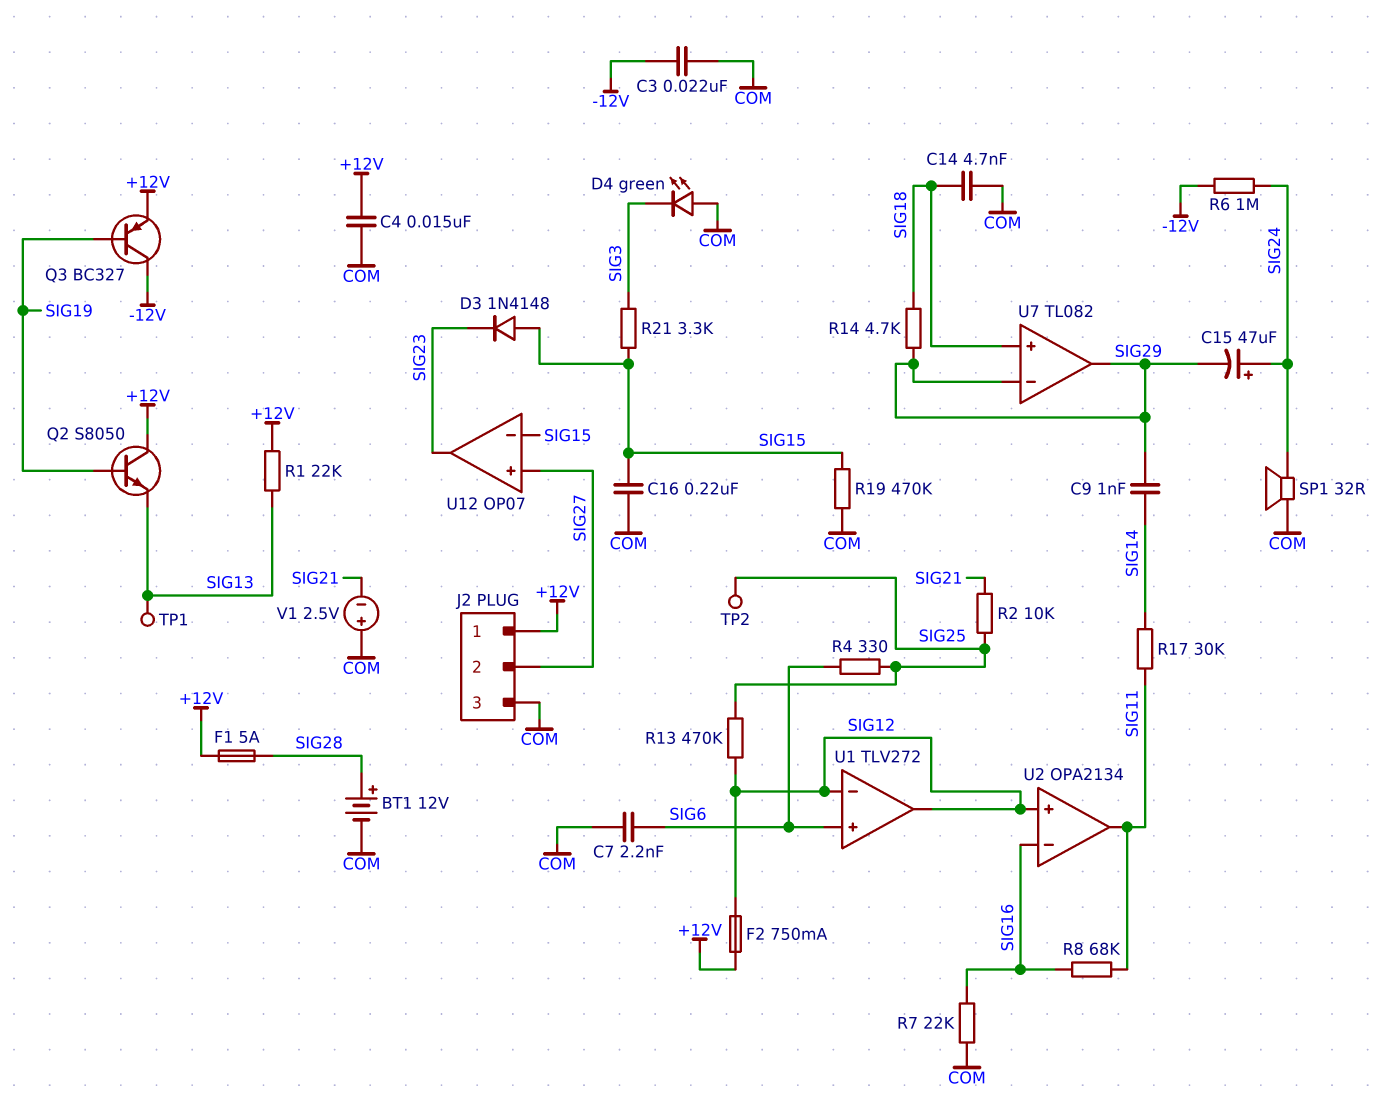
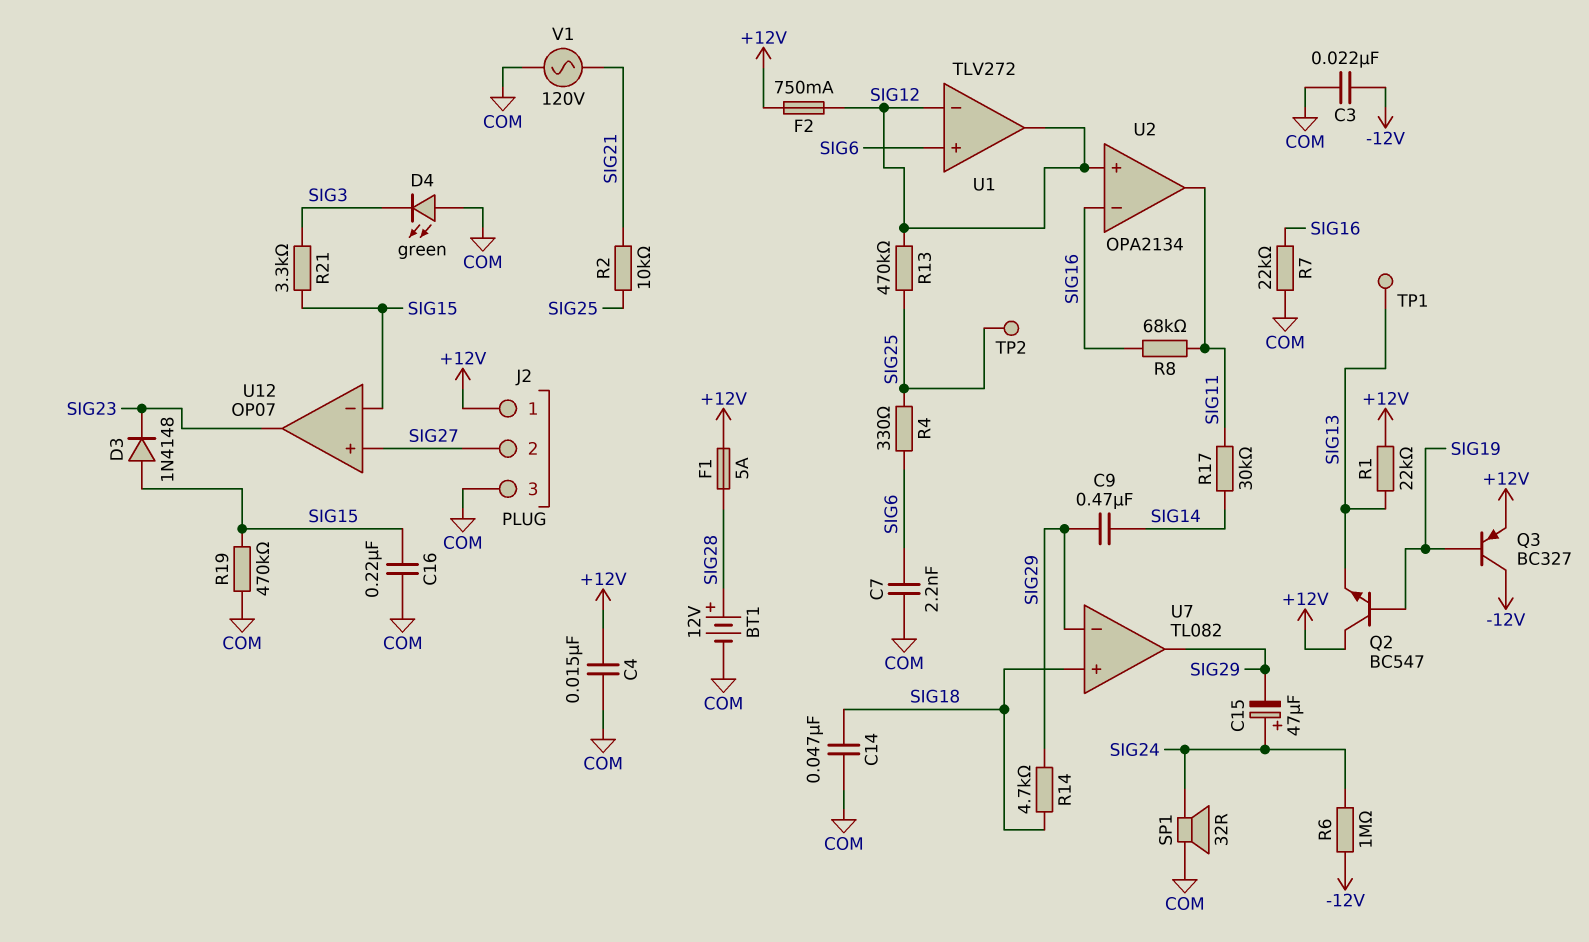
C9: 1nF (SIG14, SIG29) -> 470nF (SIG14, SIG29)
C14: 4.7nF (COM, SIG18) -> 47nF (COM, SIG18)
Q2: NPN S8050 (B SIG19, C +12V, E SIG13) -> NPN BC547 (B SIG19, C +12V, E SIG13)
V1: 2.5V (plus COM, minus SIG21) -> AC 120V (COM, SIG21)

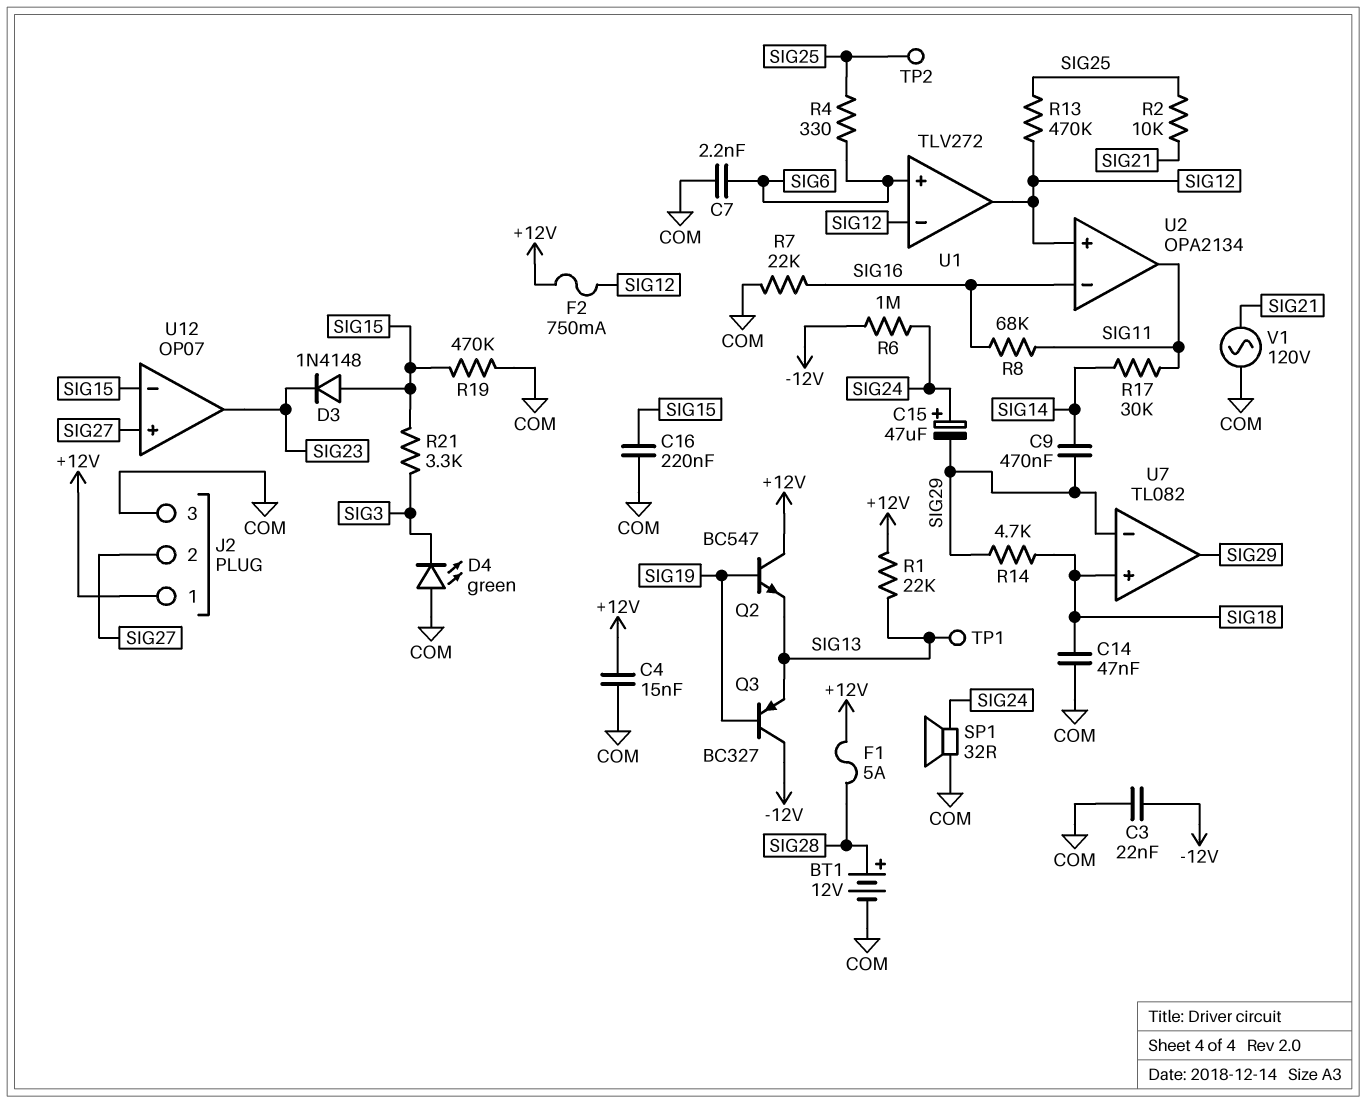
Q3: PNP BC327 (B SIG19, C -12V, E +12V) -> PNP BC327 (B SIG19, C -12V, E SIG13)

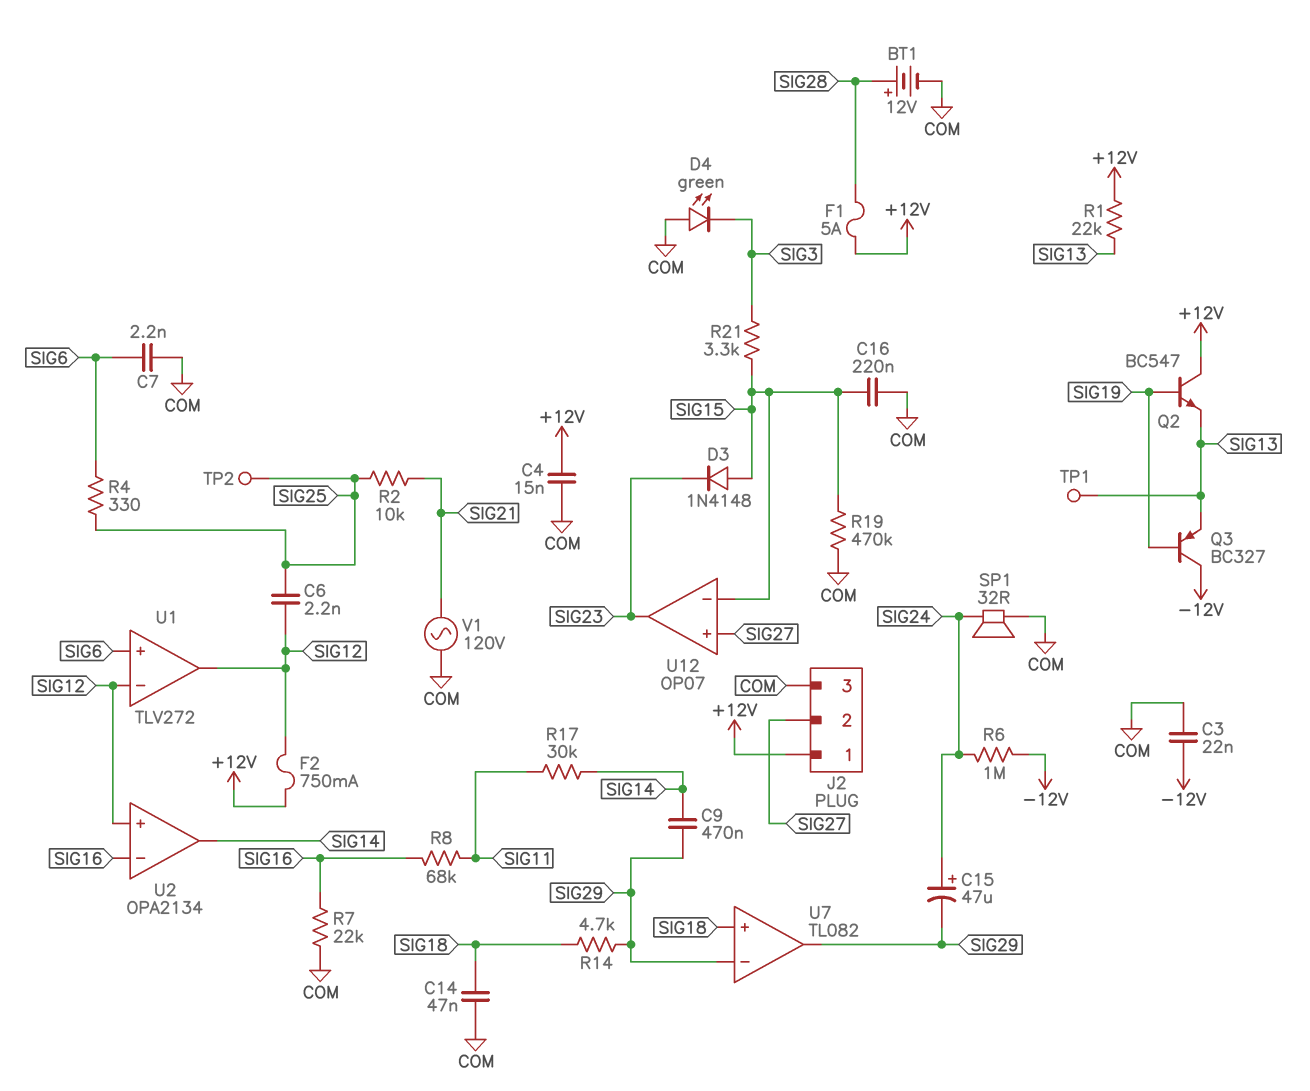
C6: none -> 2.2nF (SIG12, SIG25)
R13: 470k (SIG12, SIG25) -> none
U2 pin out: SIG11 -> SIG14

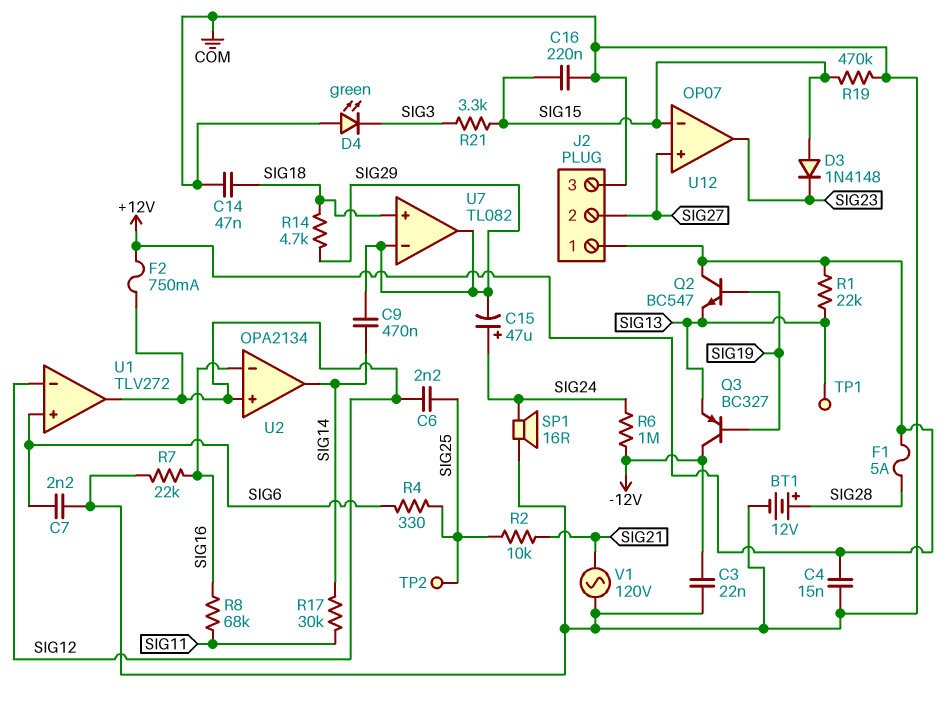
SP1: speaker 32R (COM, SIG24) -> speaker 16R (COM, SIG24)

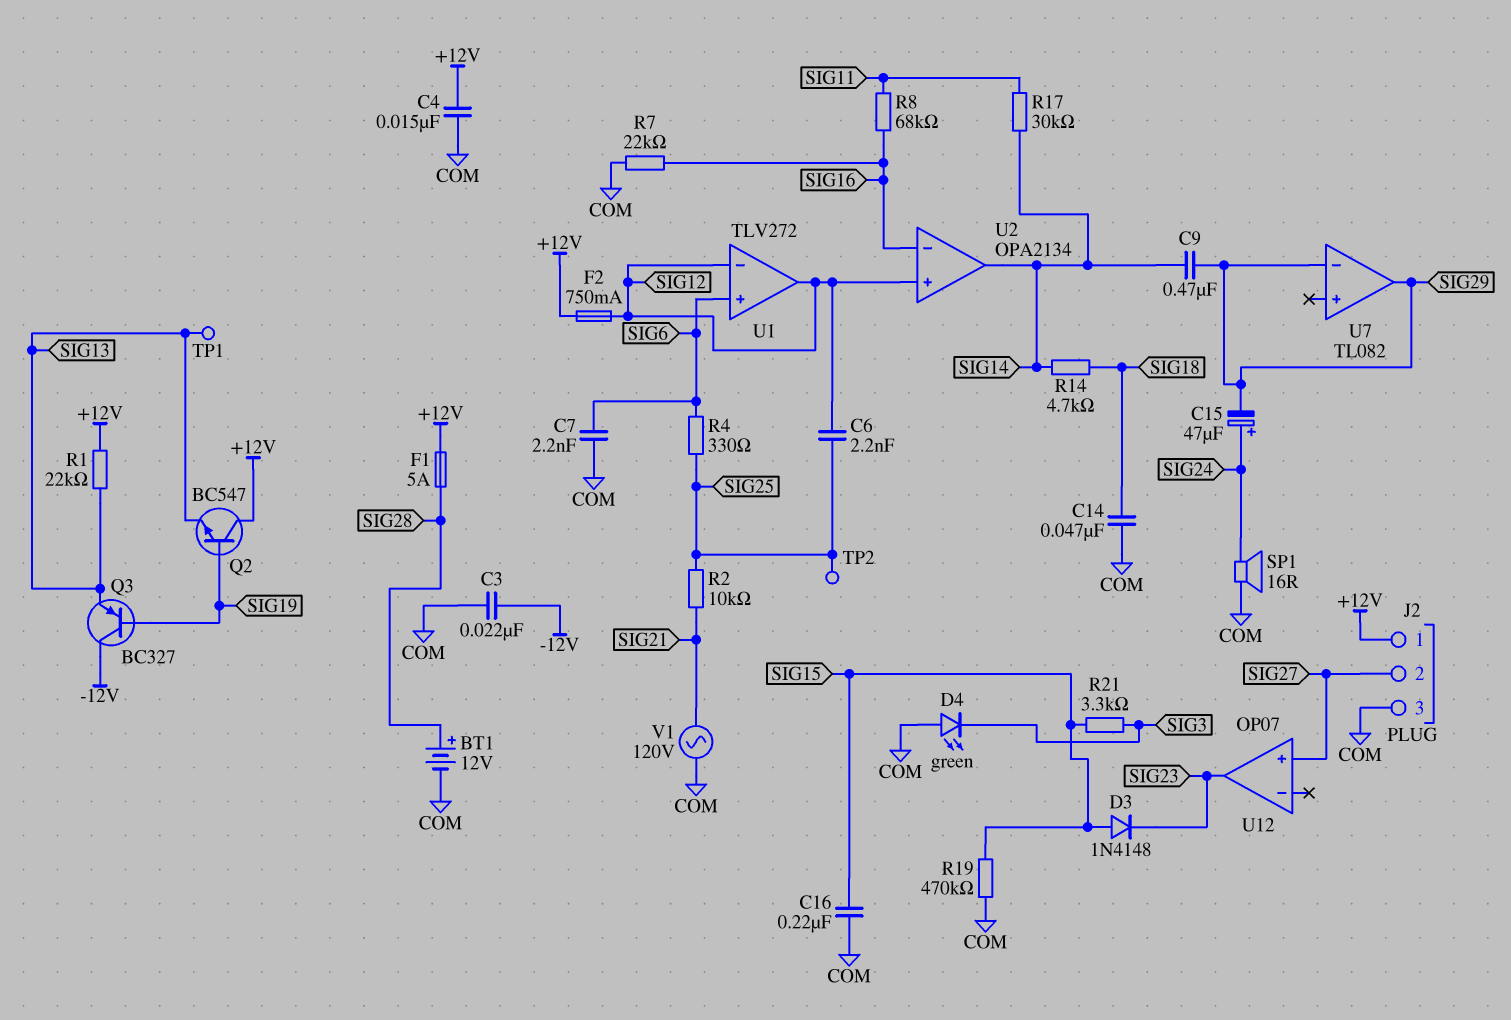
R6: 1M (-12V, SIG24) -> none
R14: 4.7k (SIG18, SIG29) -> 4.7k (SIG14, SIG18)
U7 pin in+: SIG18 -> none
U12 pin in-: SIG15 -> none

